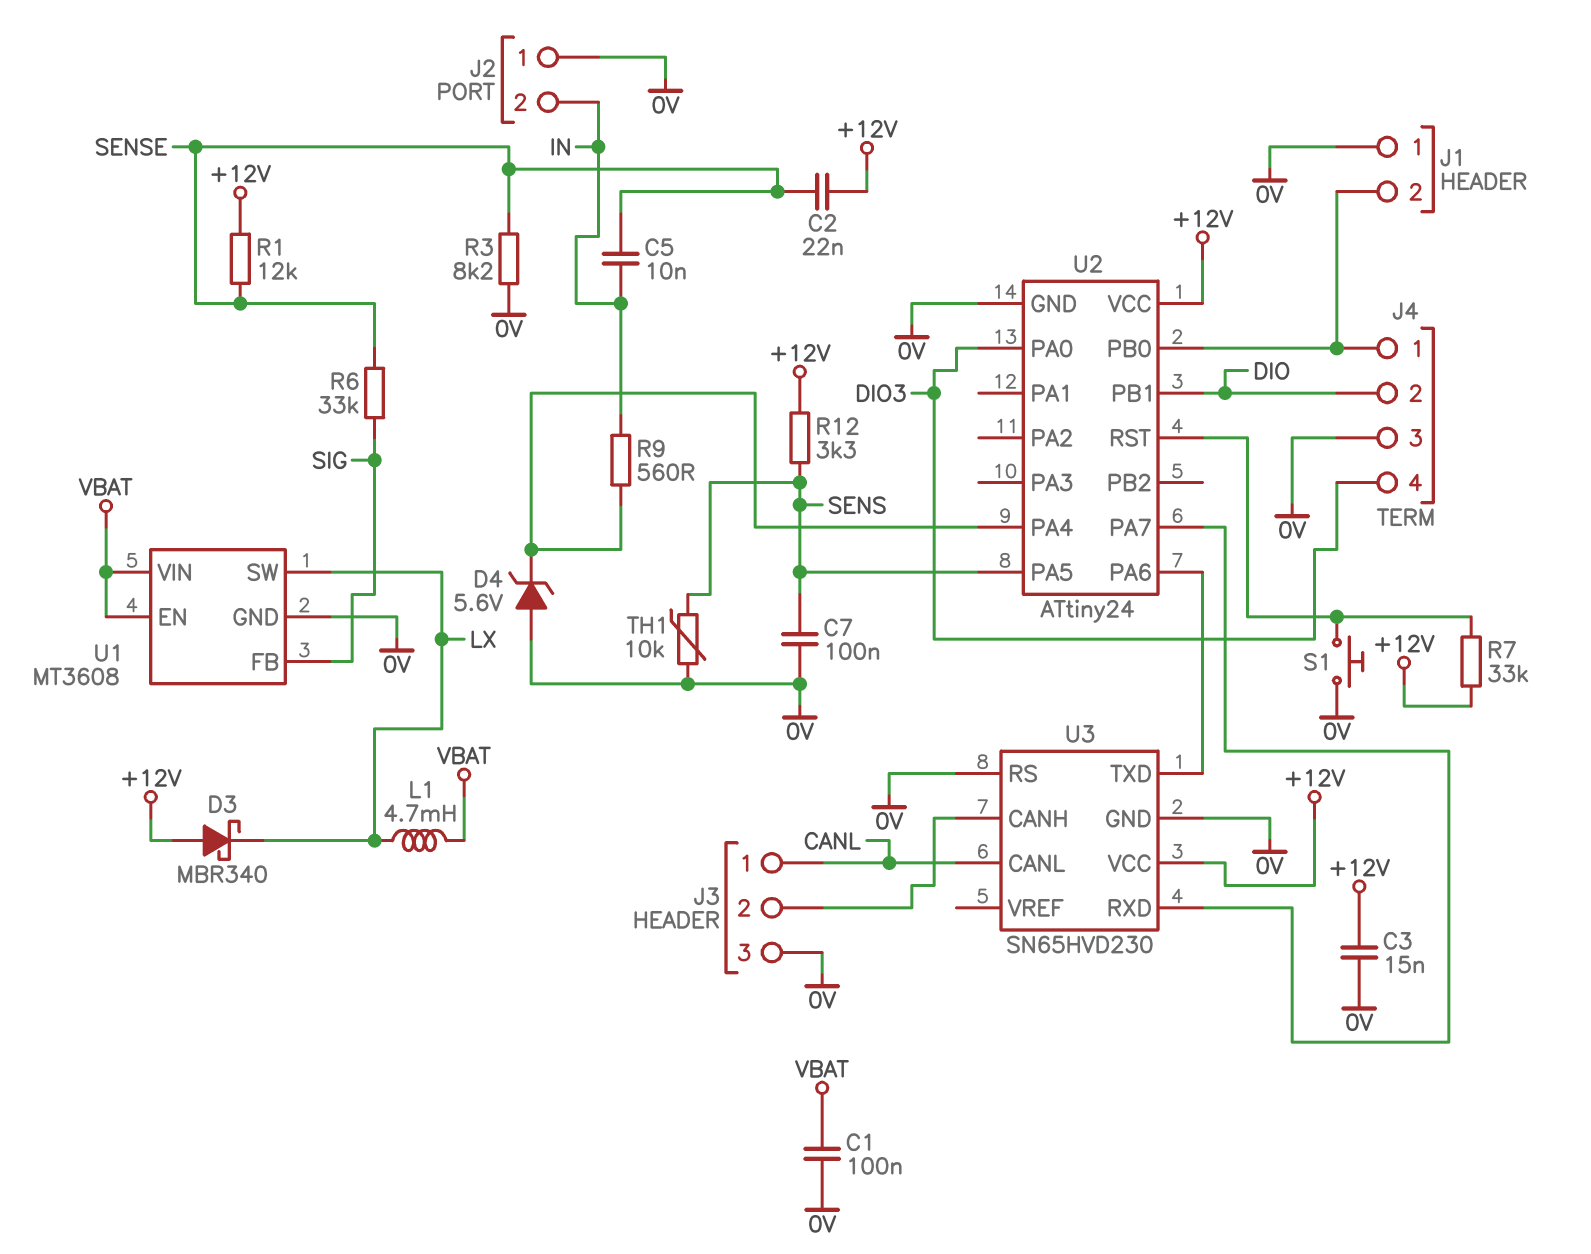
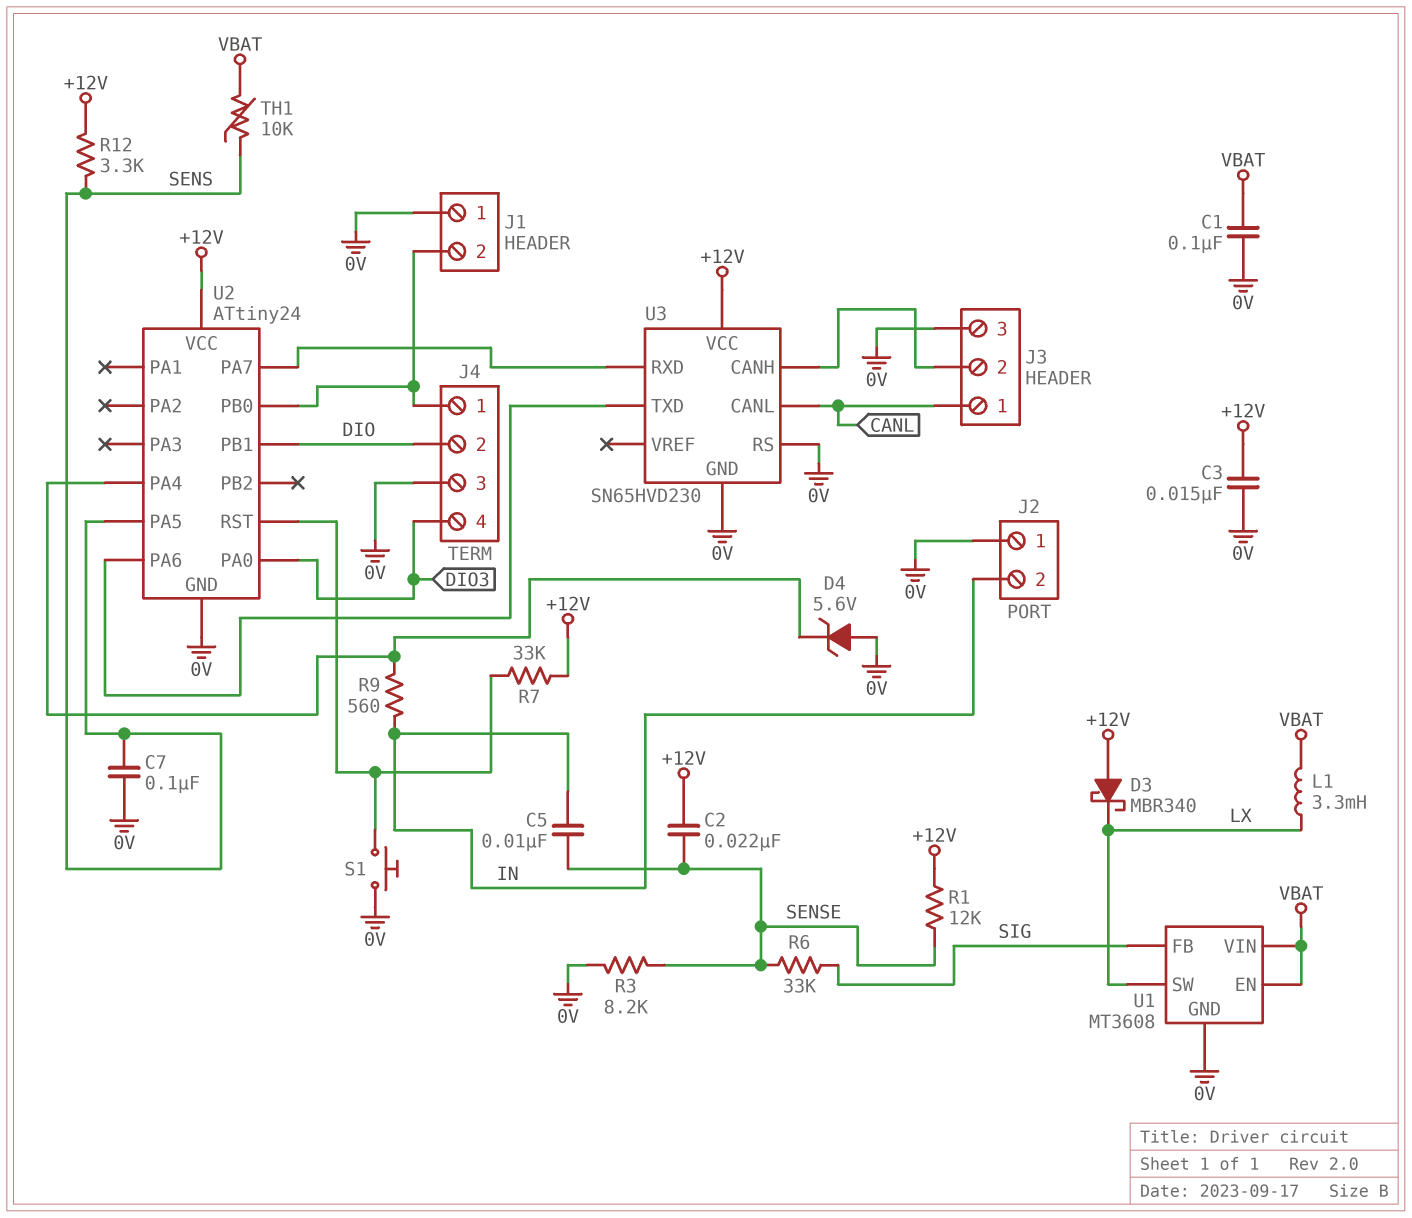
L1: 4.7mH (LX, VBAT) -> 3.3mH (LX, VBAT)
TH1: 10k (0V, SENS) -> 10k (SENS, VBAT)

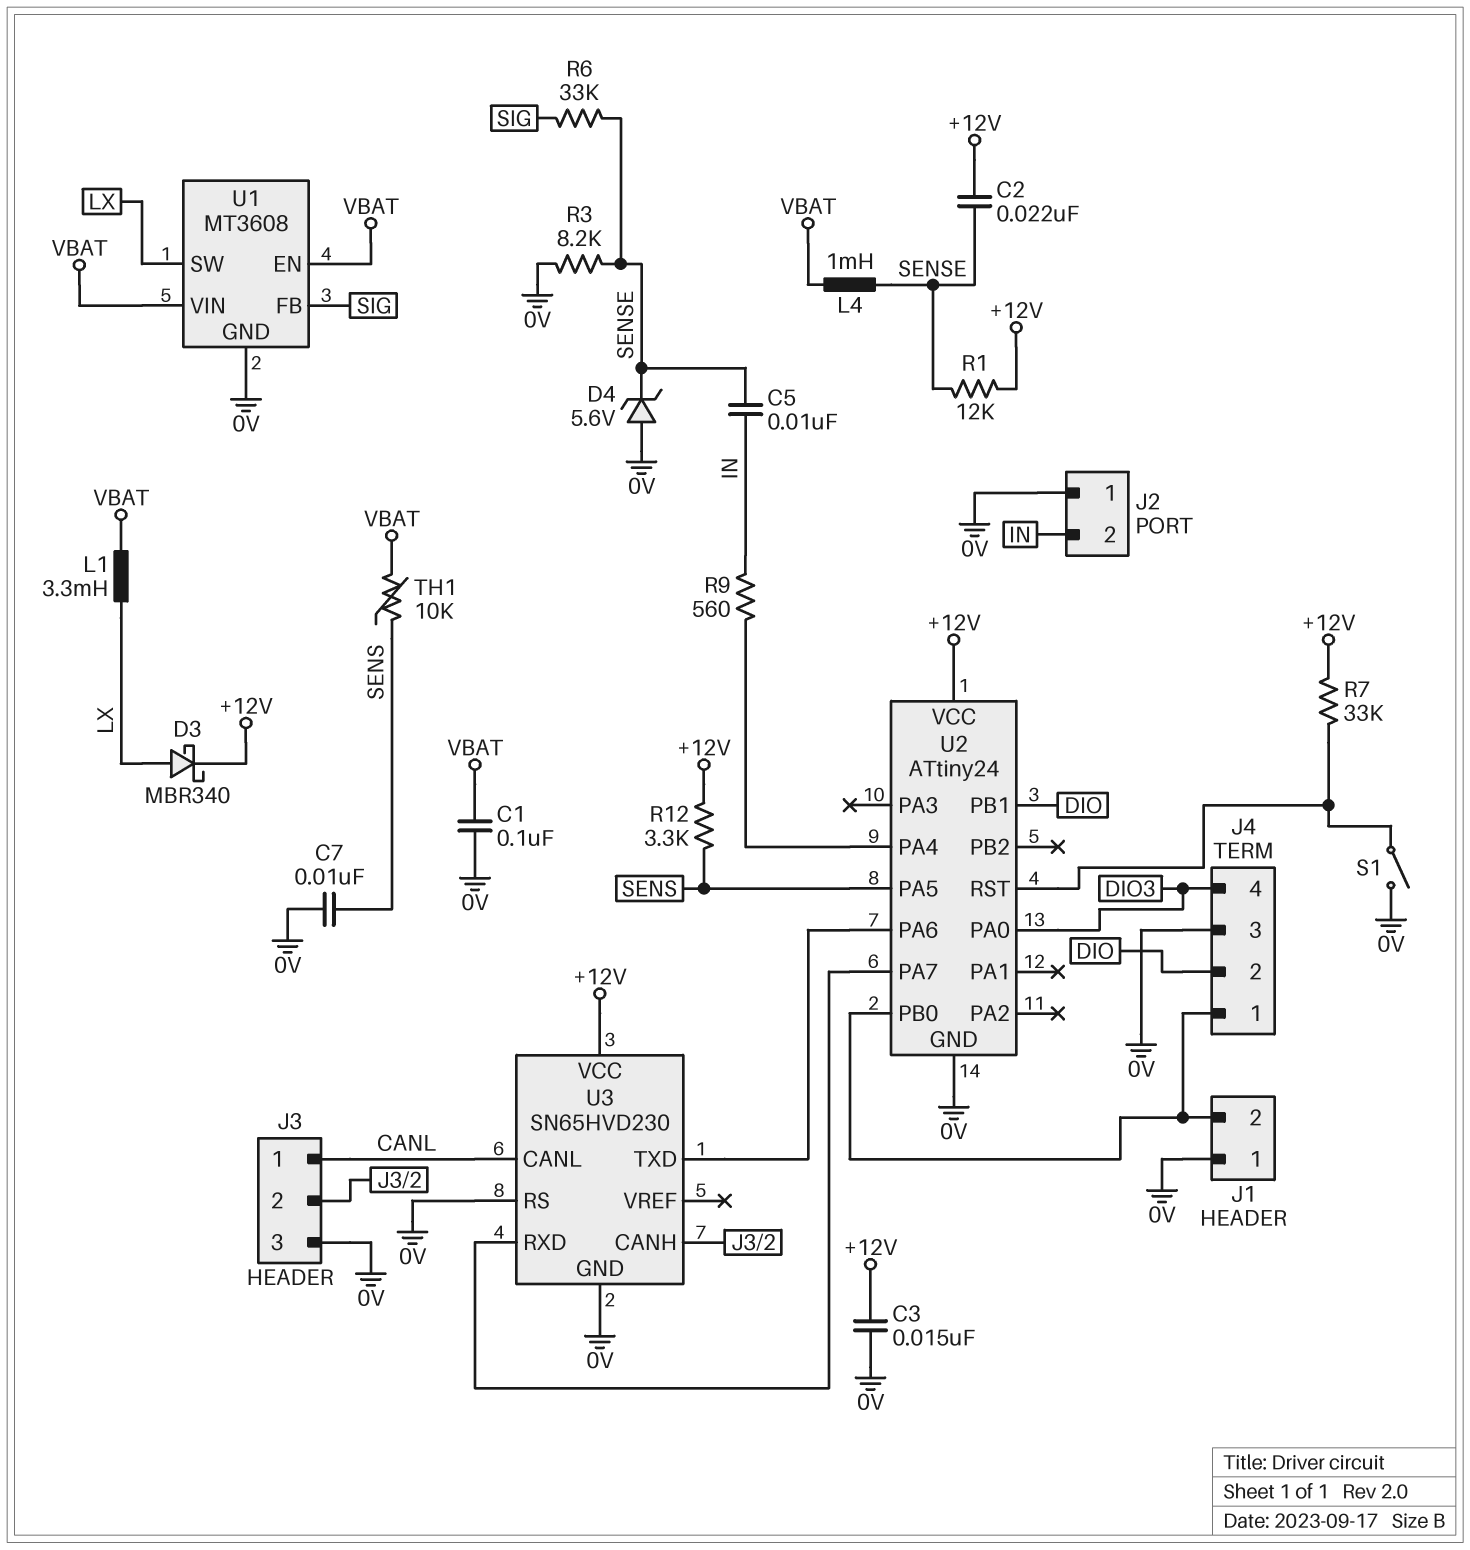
C7: 100nF (0V, SENS) -> 10nF (0V, SENS)
D3: schottky MBR340 (A +12V, K LX) -> schottky MBR340 (A LX, K +12V)
D4: zener 5.6V (A 0V, K U2/PA4) -> zener 5.6V (A 0V, K SENSE)
L4: none -> 1mH (SENSE, VBAT)
S1: button (0V, U2/RST) -> switch (0V, U2/RST)

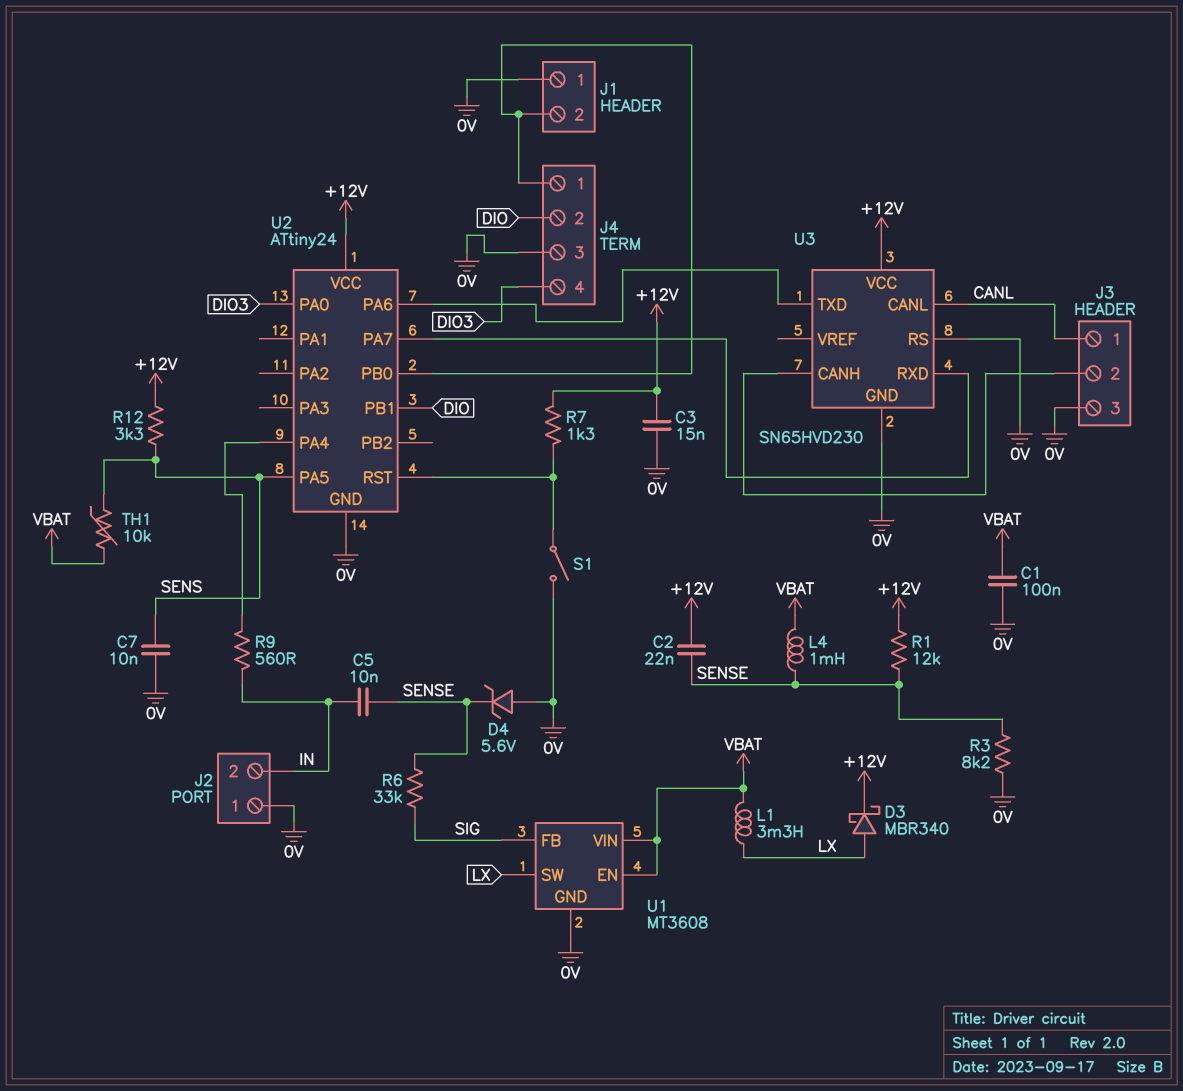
R7: 33k (+12V, U2/RST) -> 1.3k (+12V, U2/RST)

